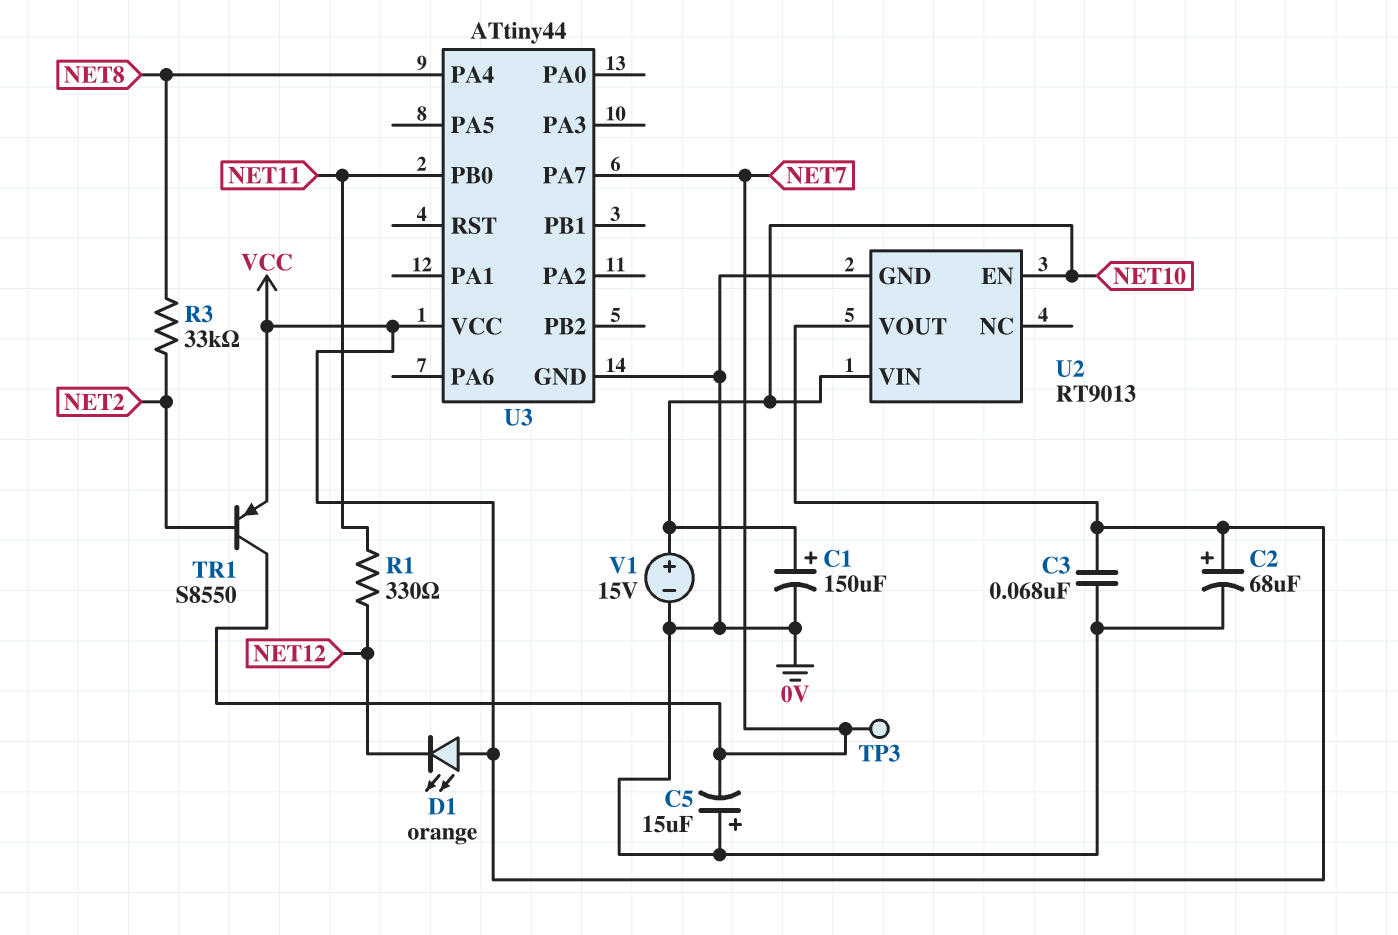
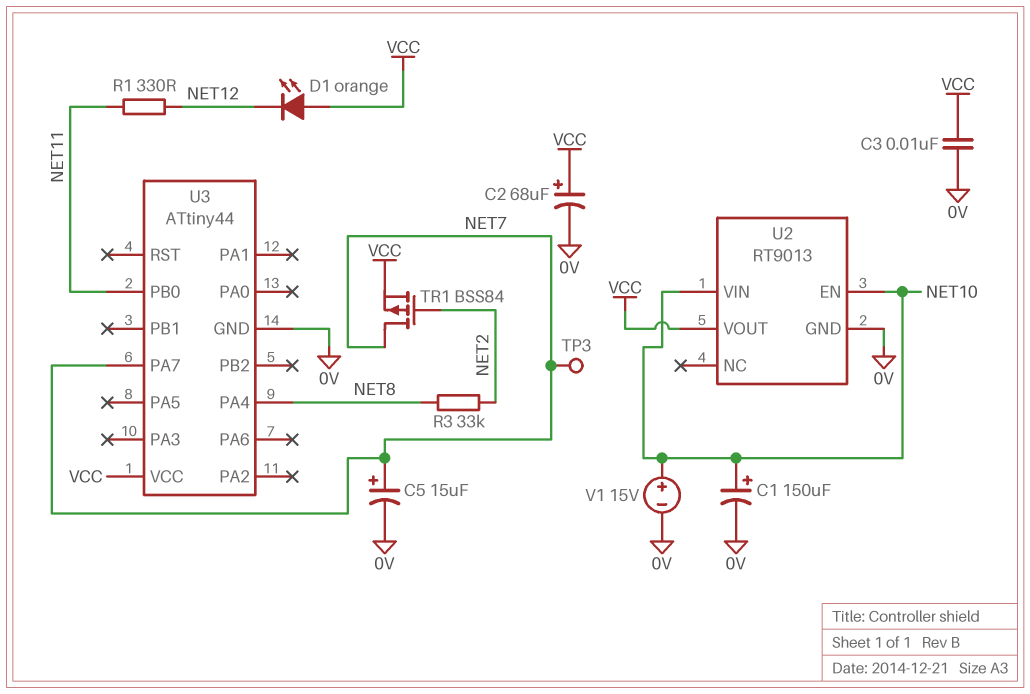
C3: 68nF (0V, VCC) -> 10nF (0V, VCC)
C5: 15uF (plus 0V, minus NET7) -> 15uF (plus NET7, minus 0V)
TR1: PNP S8550 (B NET2, C NET7, E VCC) -> PMOS BSS84 (G NET2, D NET7, S VCC)

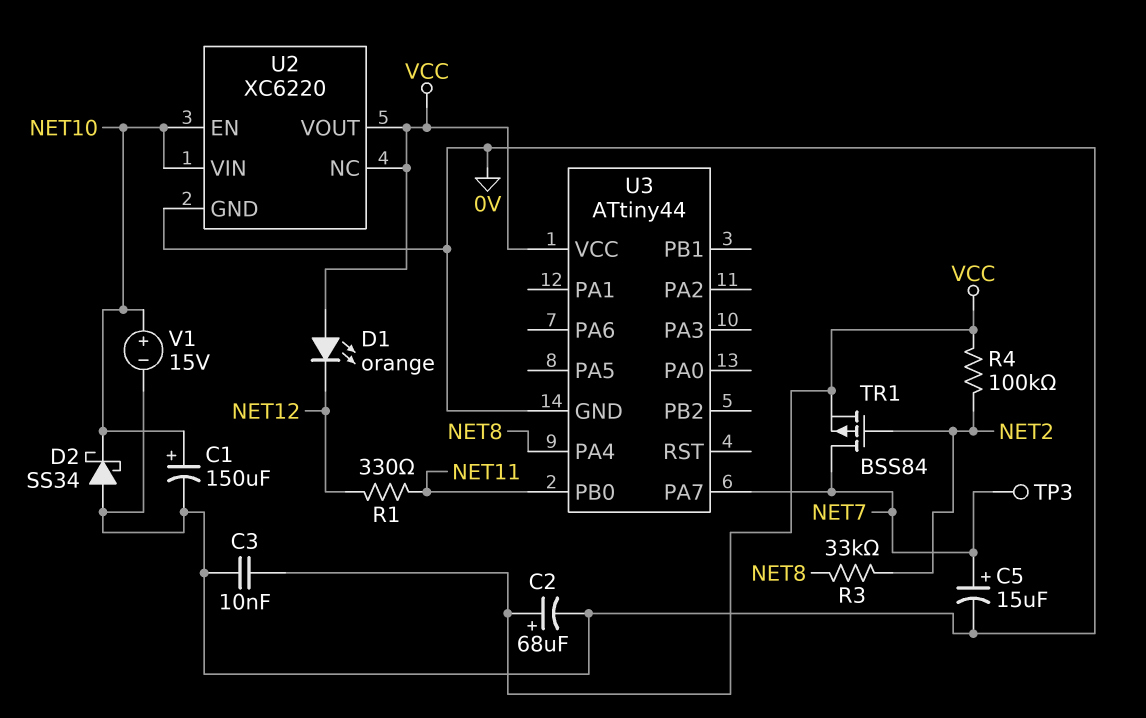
D2: none -> schottky SS34 (A 0V, K NET10)
R4: none -> 100k (NET2, VCC)
U2: RT9013 -> XC6220
U2 pin NC: none -> VCC

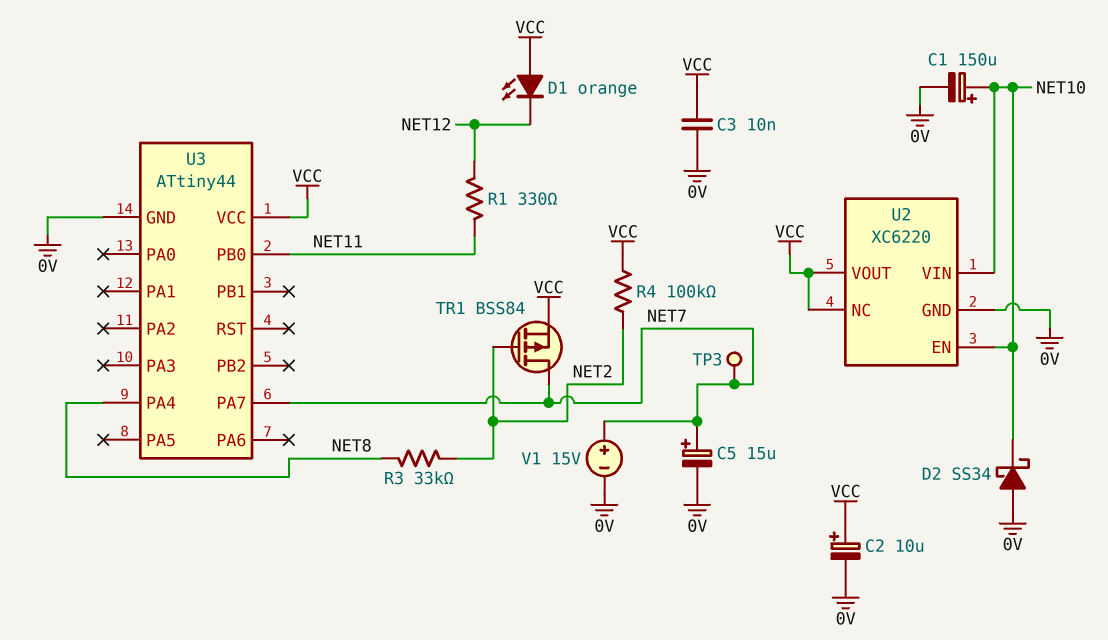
C2: 68uF (plus VCC, minus 0V) -> 10uF (plus VCC, minus 0V)
V1: 15V (plus NET10, minus 0V) -> 15V (plus NET7, minus 0V)

